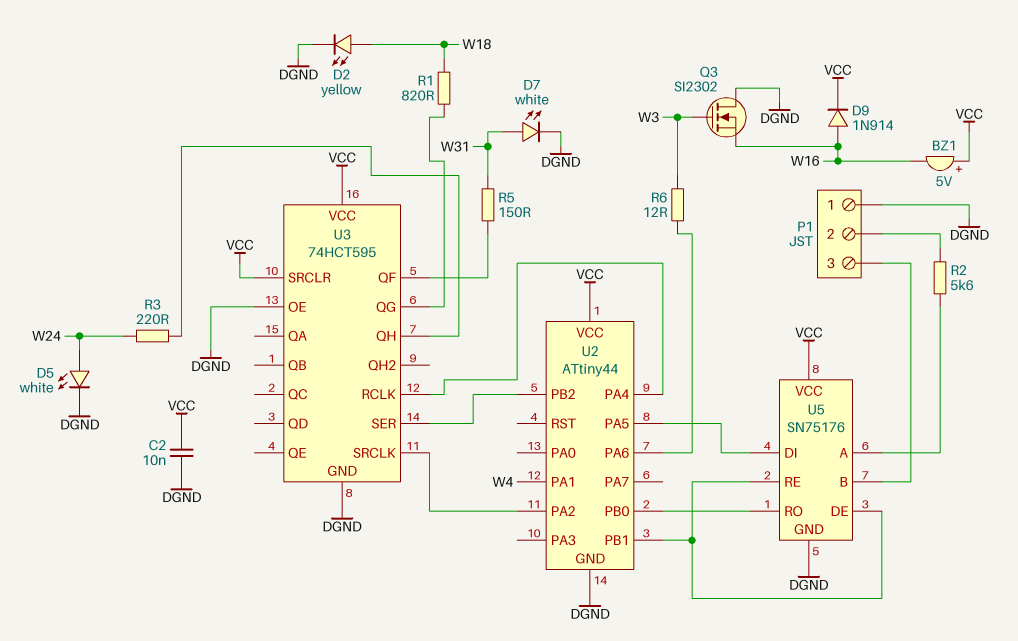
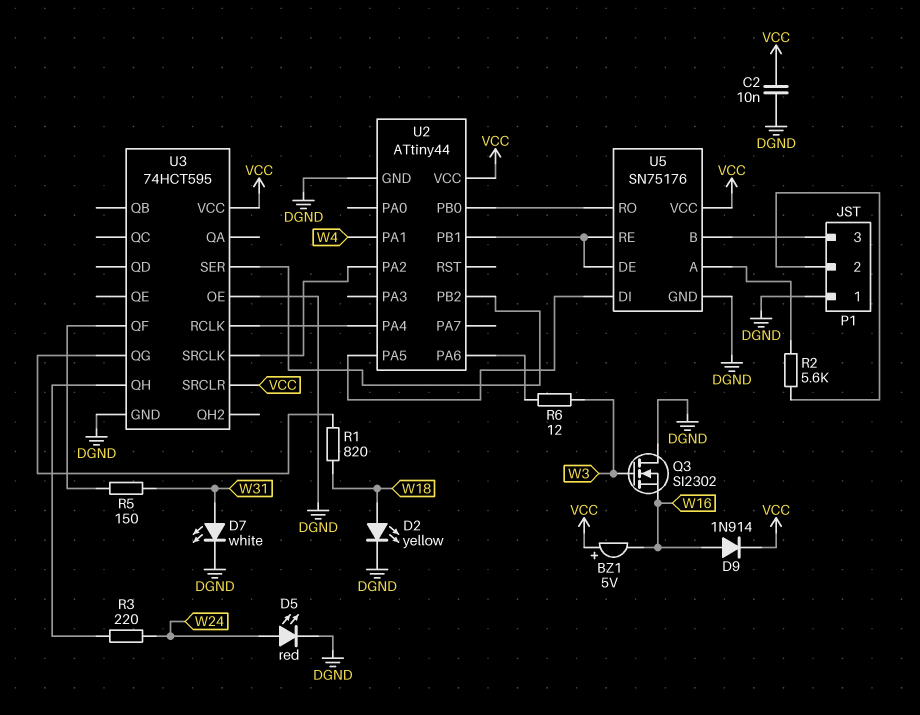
D5: LED white (A W24, K DGND) -> LED red (A W24, K DGND)

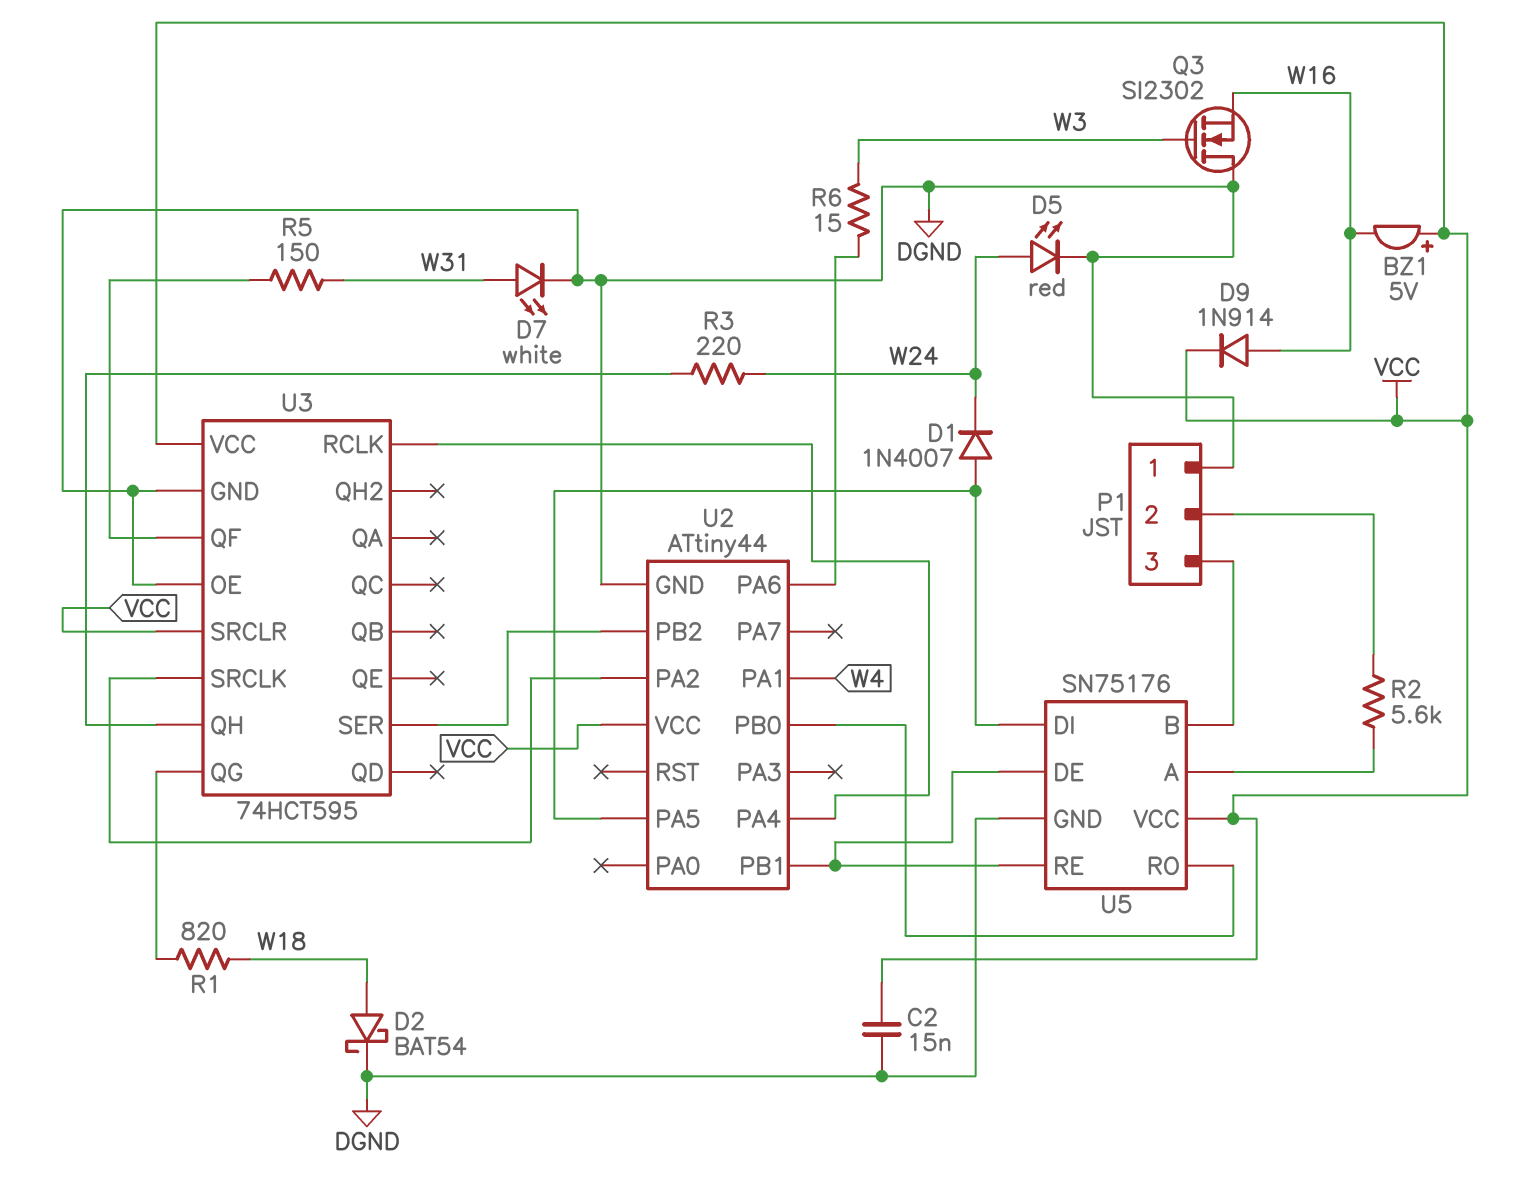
C2: 10nF (DGND, VCC) -> 15nF (DGND, VCC)
D1: none -> diode 1N4007 (A U2/PA5, K W24)
D2: LED yellow (A W18, K DGND) -> schottky BAT54 (A W18, K DGND)
R6: 12 (U2/PA6, W3) -> 15 (U2/PA6, W3)

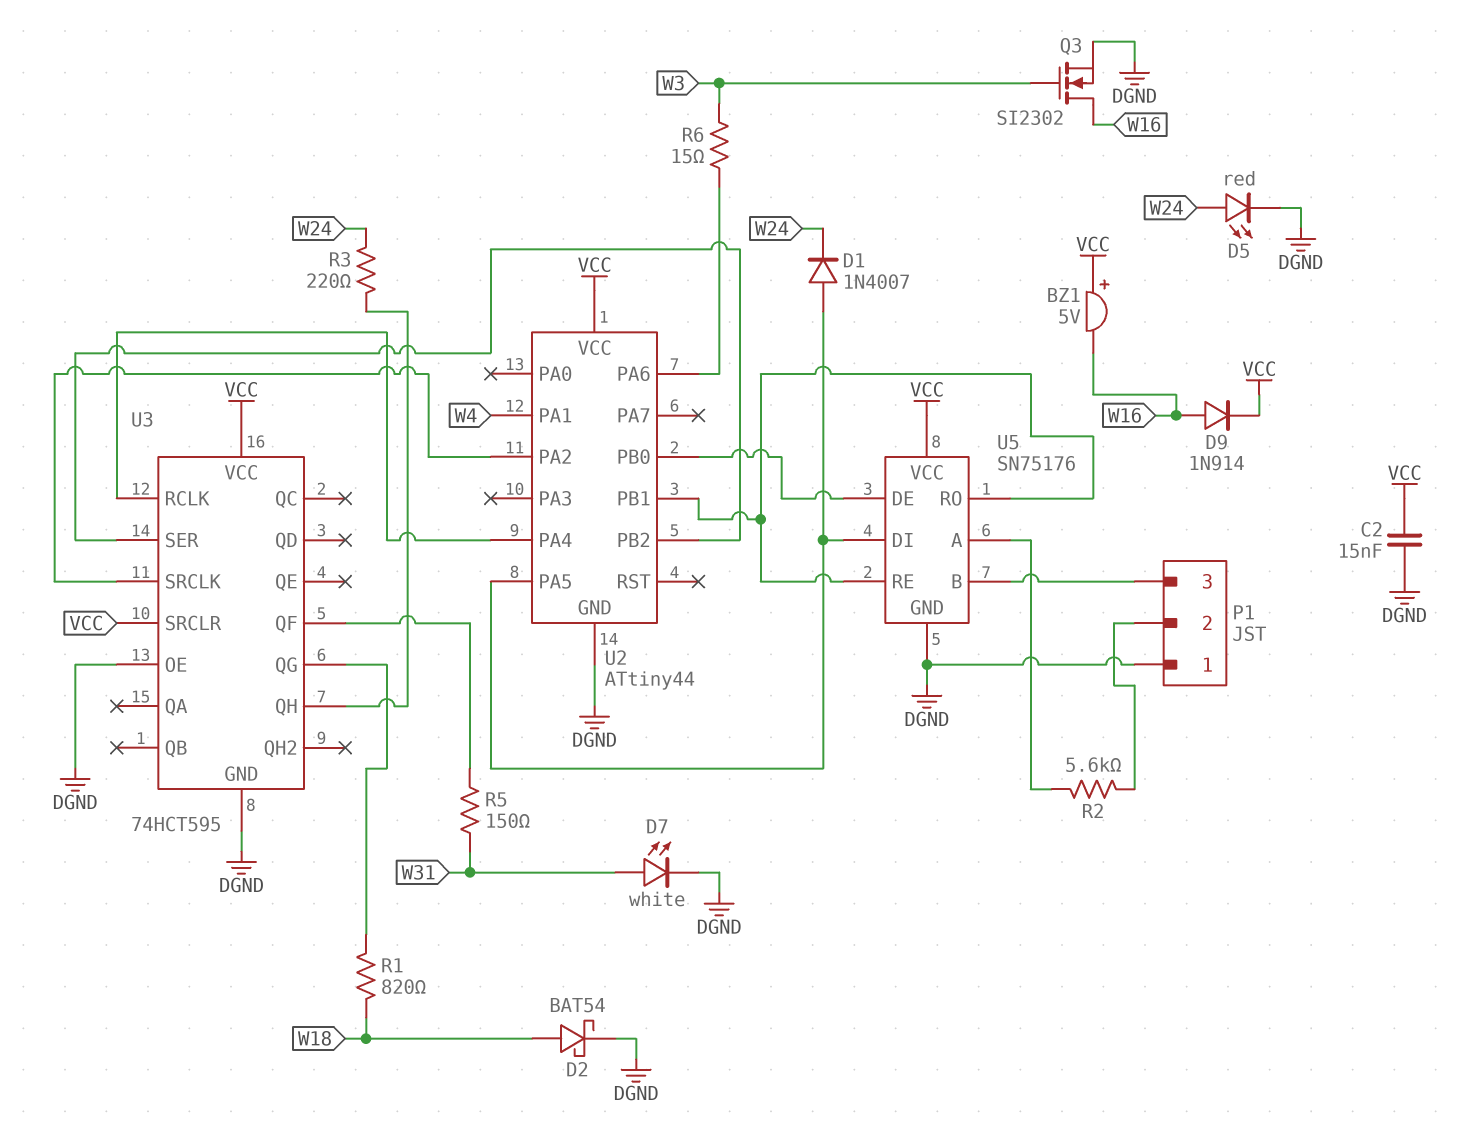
Q3: NMOS SI2302 (G W3, D DGND, S W16) -> NMOS SI2302 (G W3, D W16, S DGND)
U5 pin DE: U2/PB1 -> U2/PB0
U5 pin RO: U2/PB0 -> U2/PB1

